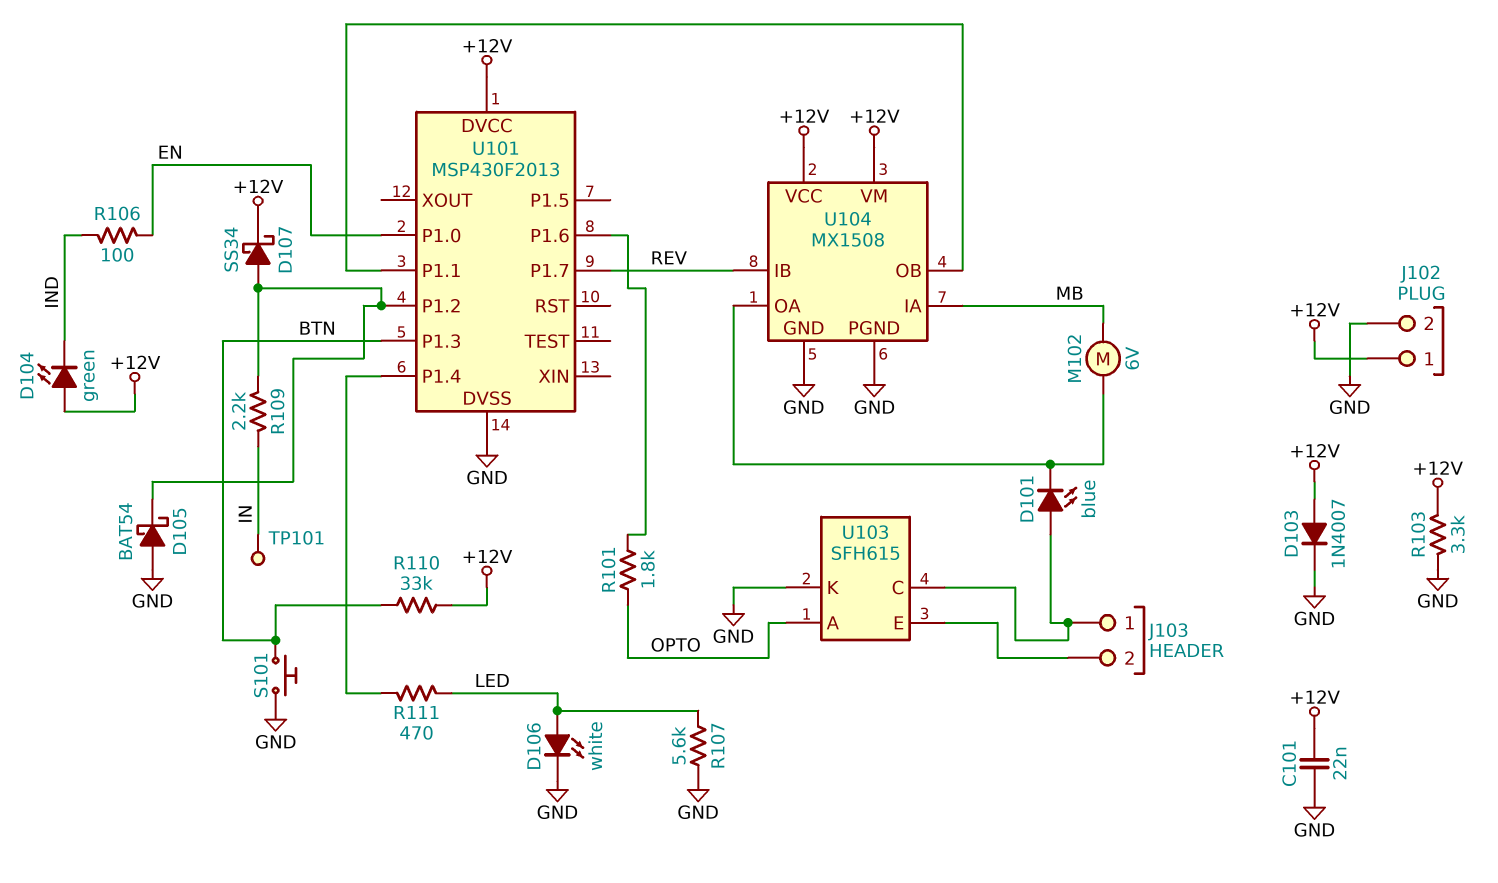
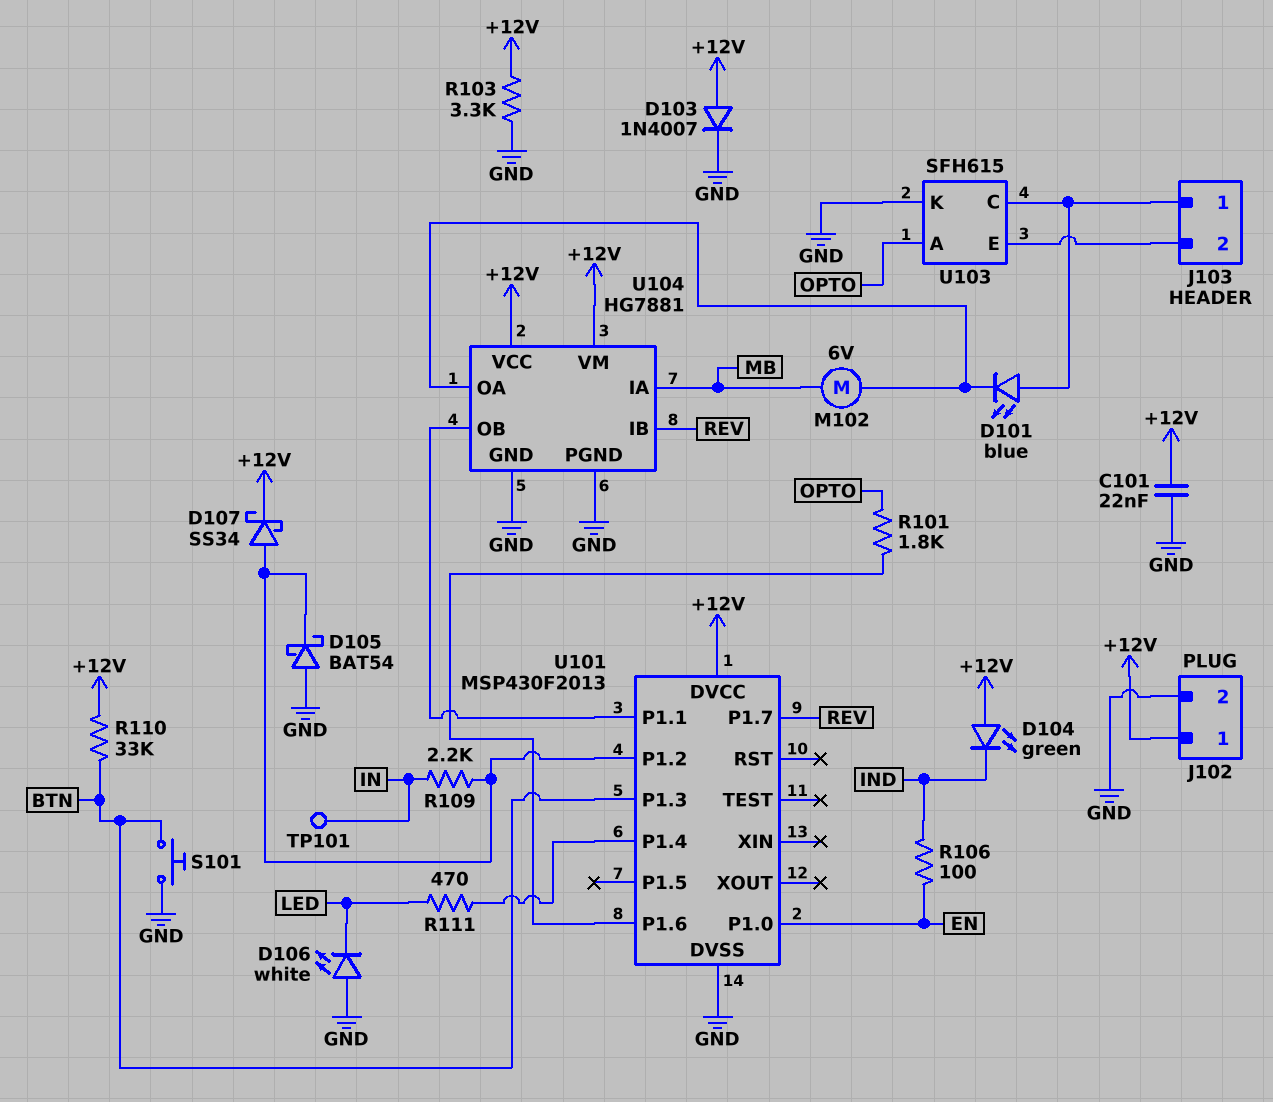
D106: LED white (A LED, K GND) -> LED white (A GND, K LED)
R107: 5.6k (GND, LED) -> none
U104: MX1508 -> HG7881

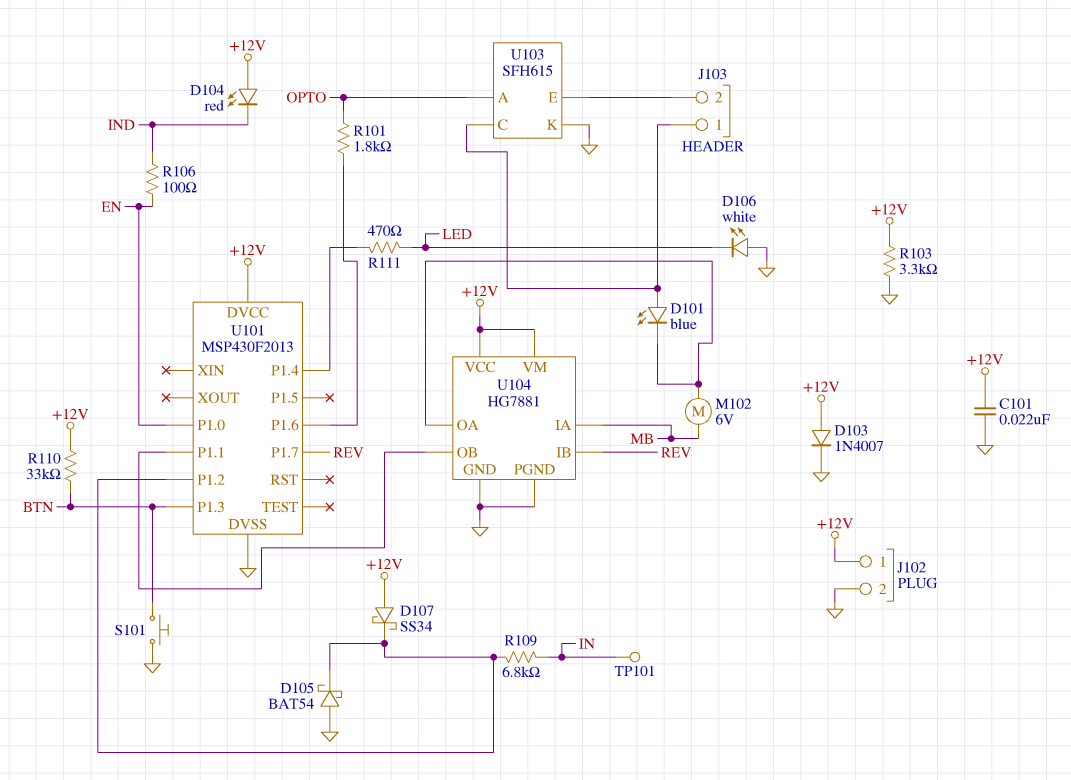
D104: LED green (A +12V, K IND) -> LED red (A +12V, K IND)
D107: schottky SS34 (A U101/P1.2, K +12V) -> schottky SS34 (A +12V, K U101/P1.2)
R109: 2.2k (IN, U101/P1.2) -> 6.8k (IN, U101/P1.2)

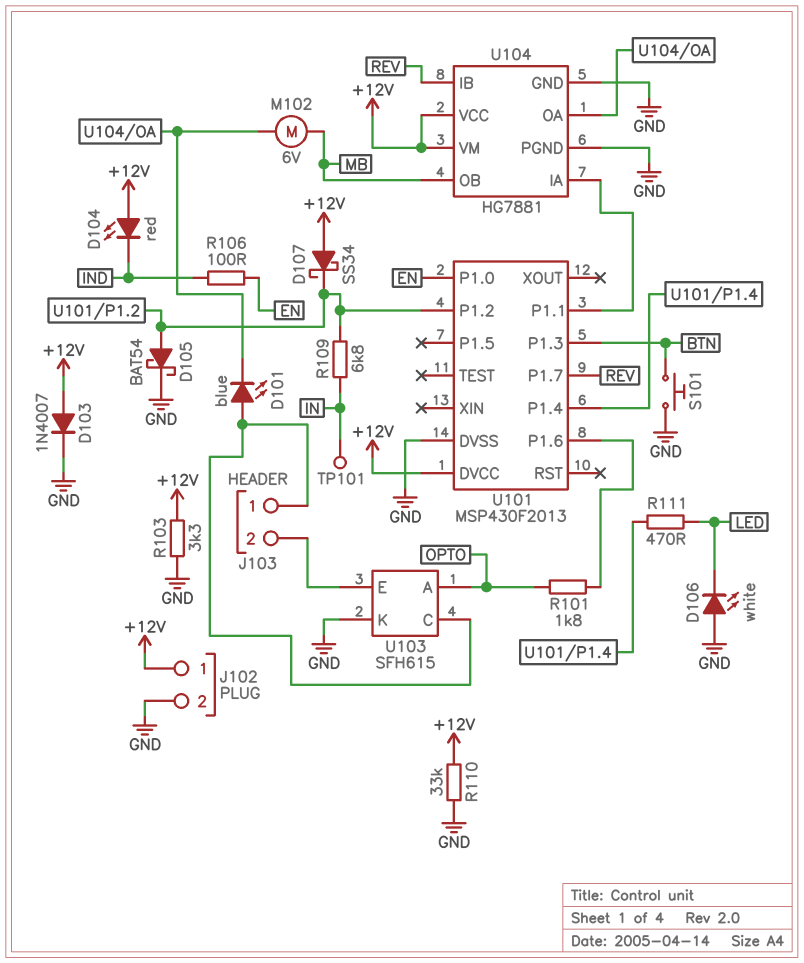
C101: 22nF (+12V, GND) -> none
D105: schottky BAT54 (A GND, K U101/P1.2) -> schottky BAT54 (A U101/P1.2, K GND)
R110: 33k (+12V, BTN) -> 33k (+12V, GND)
U104 pin IA: MB -> U101/P1.1
U104 pin OB: U101/P1.1 -> MB

